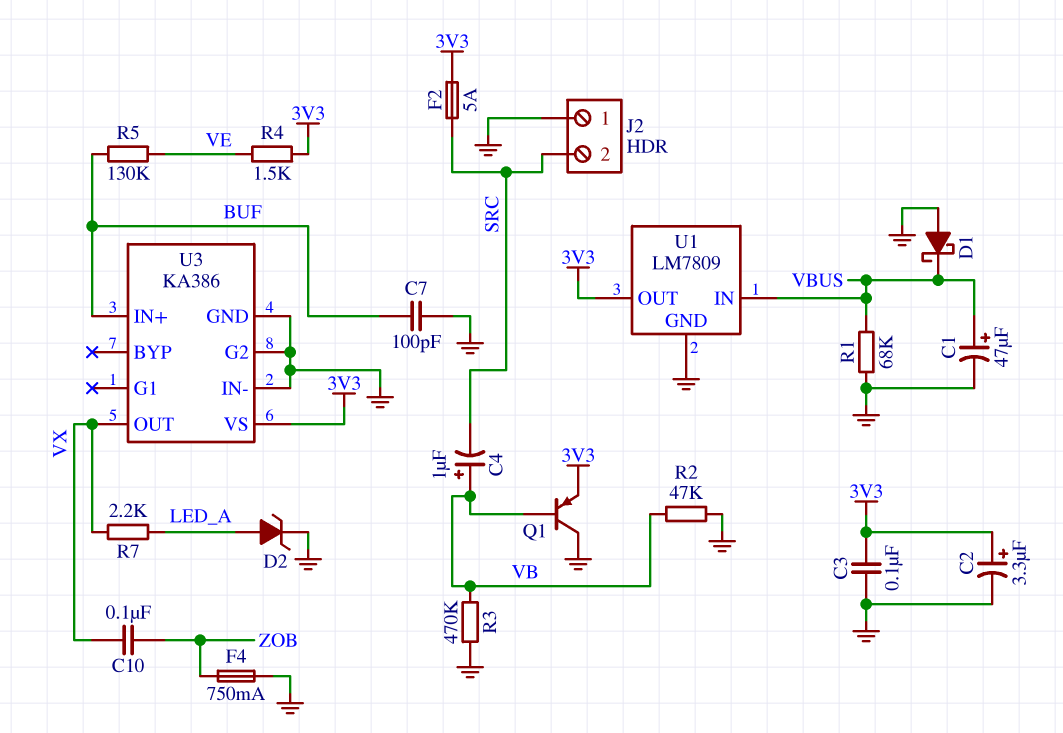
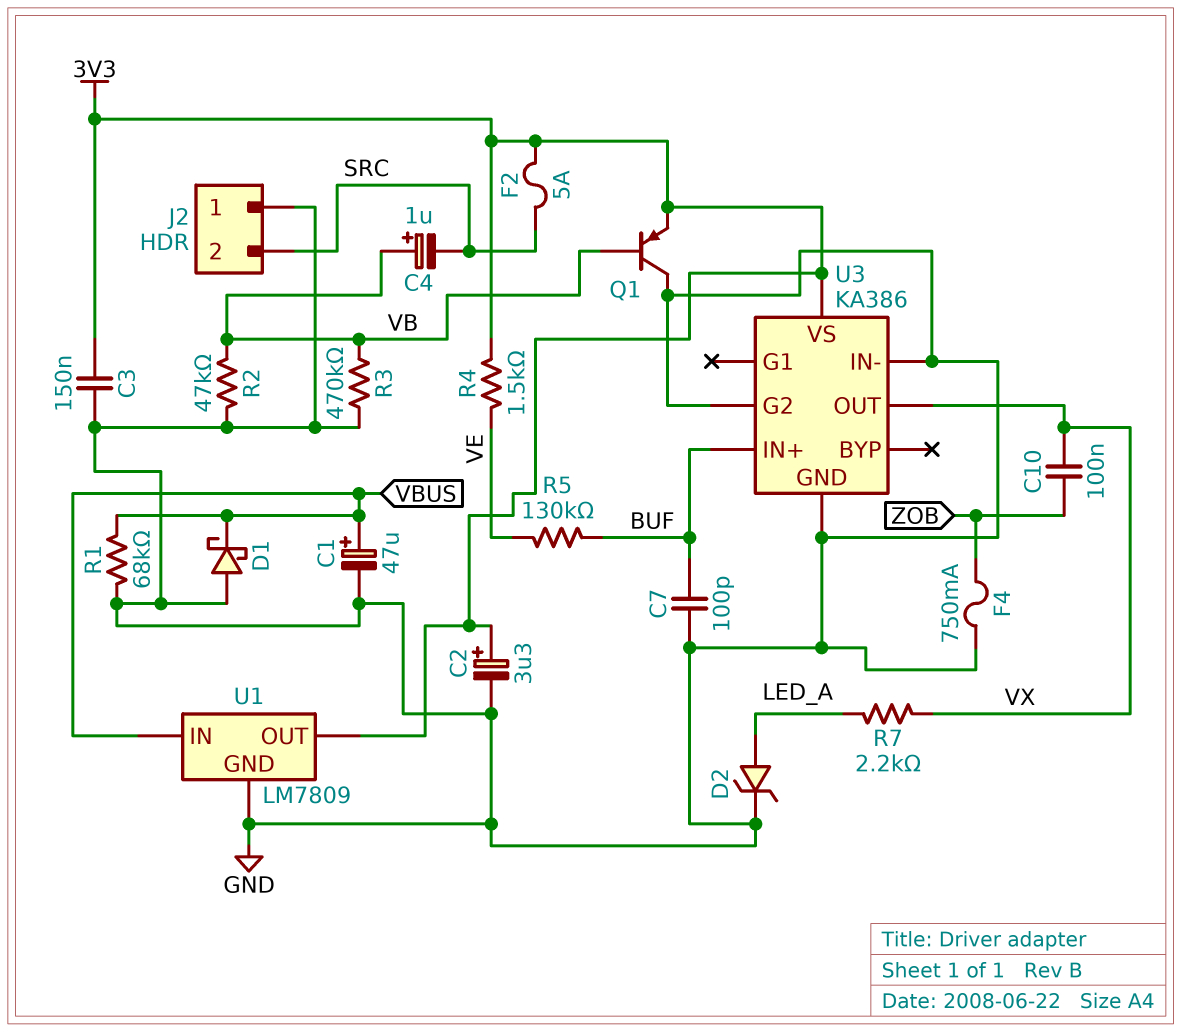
C3: 100nF (3V3, GND) -> 150nF (3V3, GND)

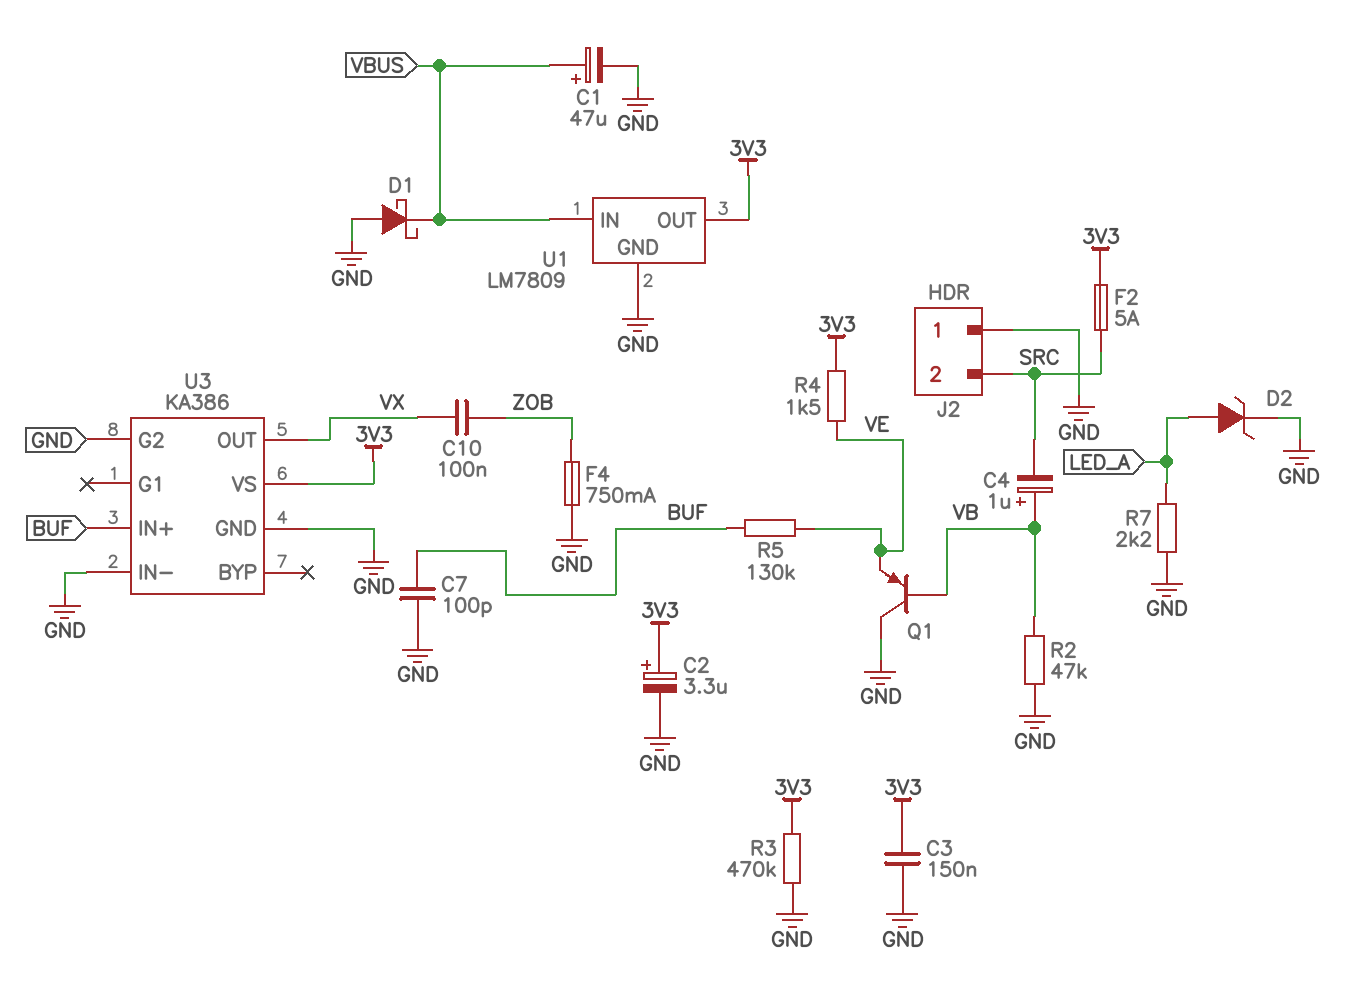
Q1: PNP (B VB, C GND, E 3V3) -> PNP (B VB, C GND, E VE)
R1: 68k (GND, VBUS) -> none
R3: 470k (GND, VB) -> 470k (3V3, GND)
R7: 2.2k (LED_A, VX) -> 2.2k (GND, LED_A)

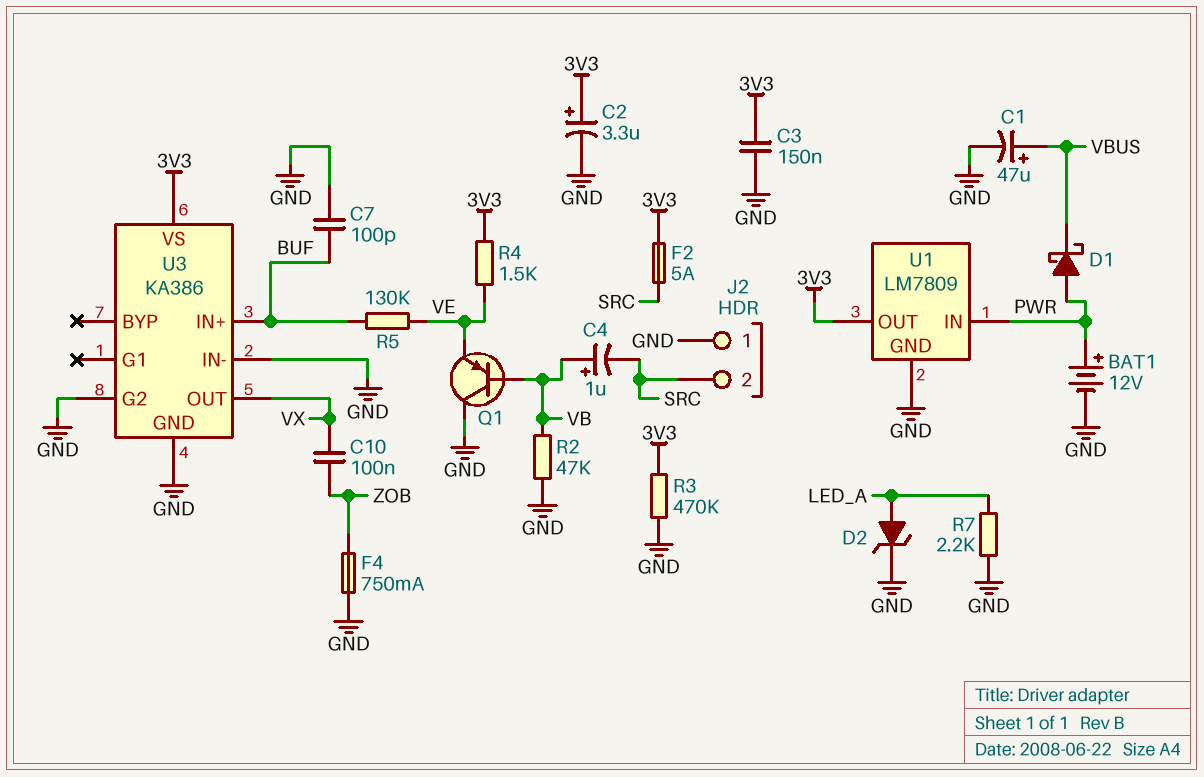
BAT1: none -> 12V (plus PWR, minus GND)
D1: schottky (A GND, K VBUS) -> schottky (A PWR, K VBUS)
U1 pin IN: VBUS -> PWR

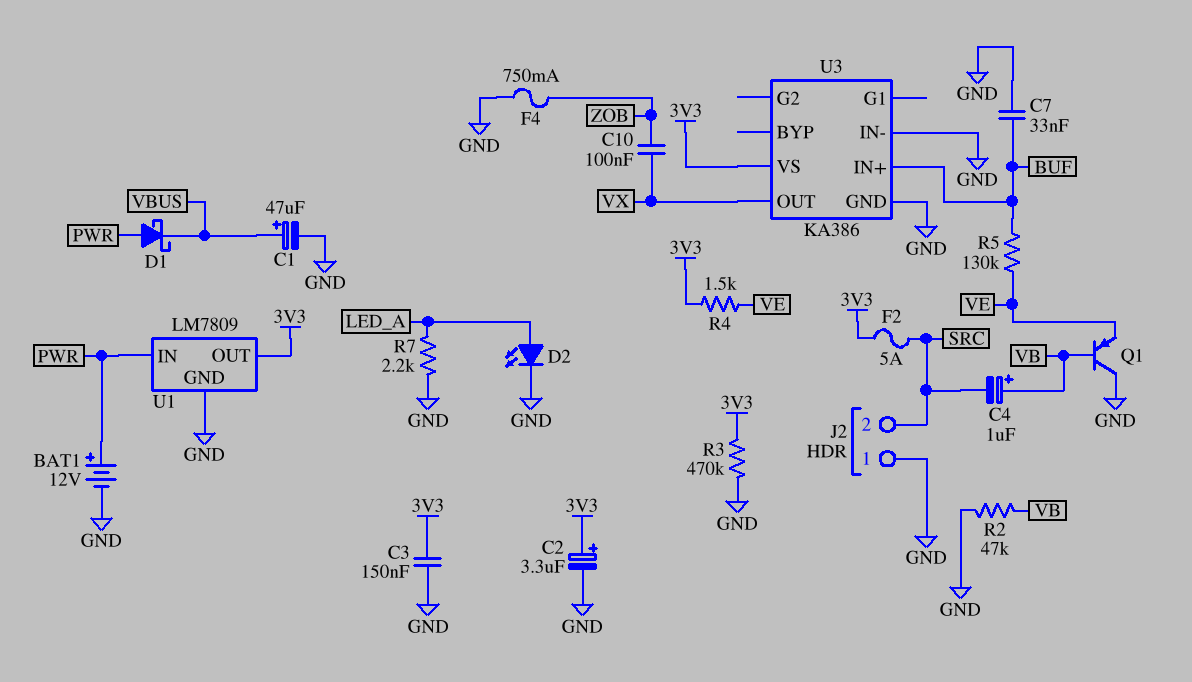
C7: 100pF (BUF, GND) -> 33nF (BUF, GND)
D2: zener (A LED_A, K GND) -> LED (A LED_A, K GND)
U3 pin G2: GND -> none

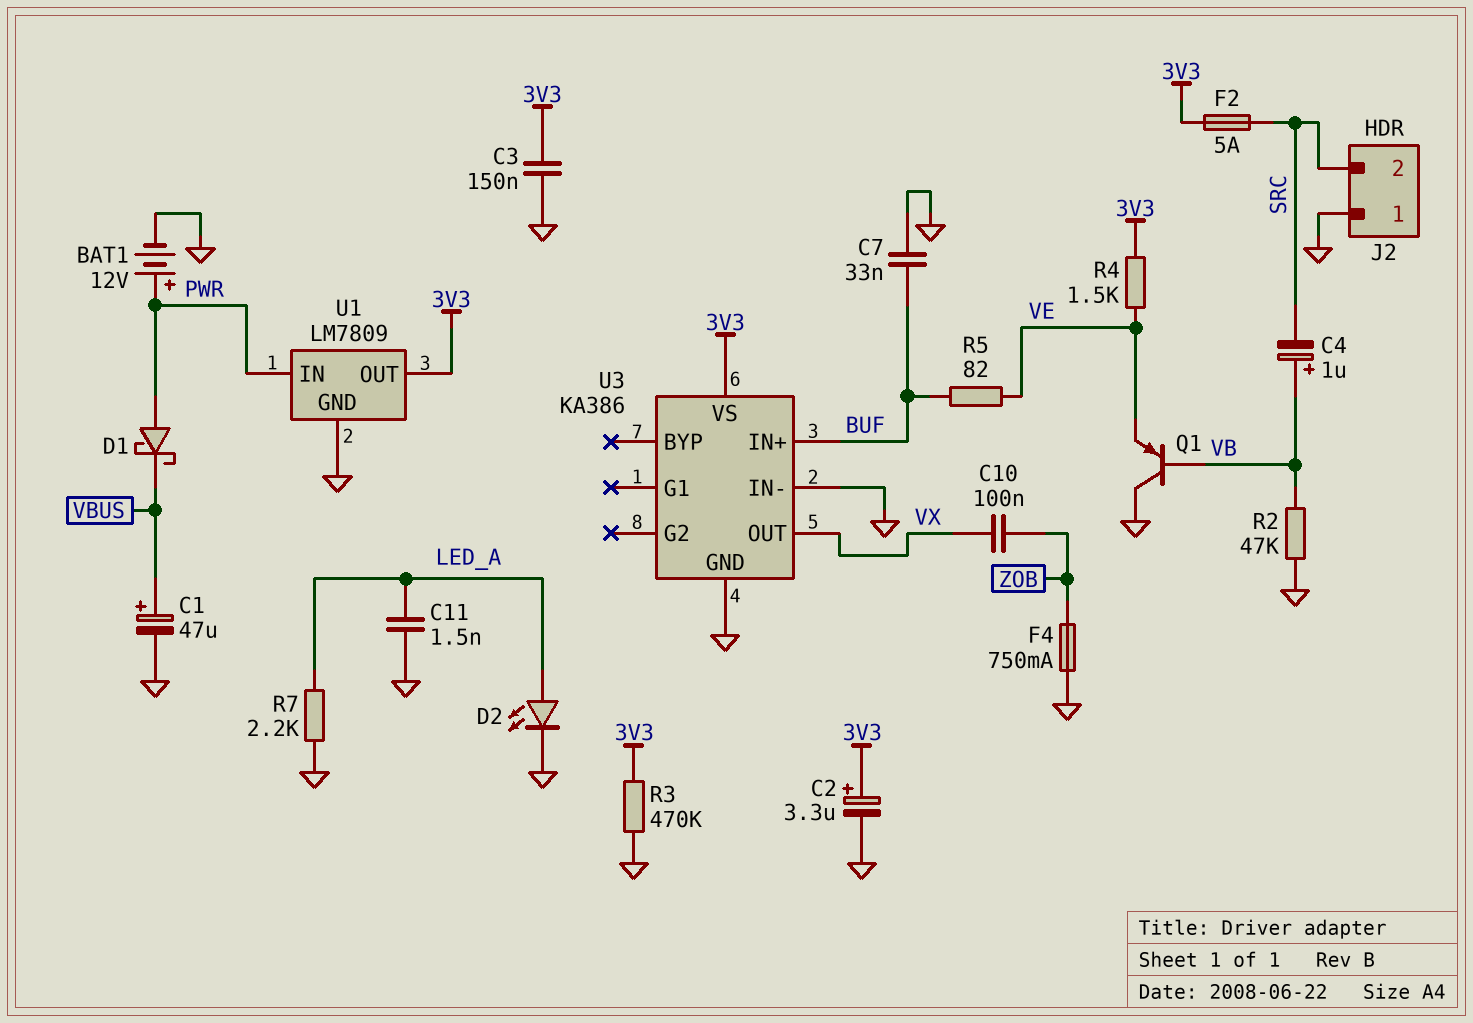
C11: none -> 1.5nF (GND, LED_A)
R5: 130k (BUF, VE) -> 82 (BUF, VE)

